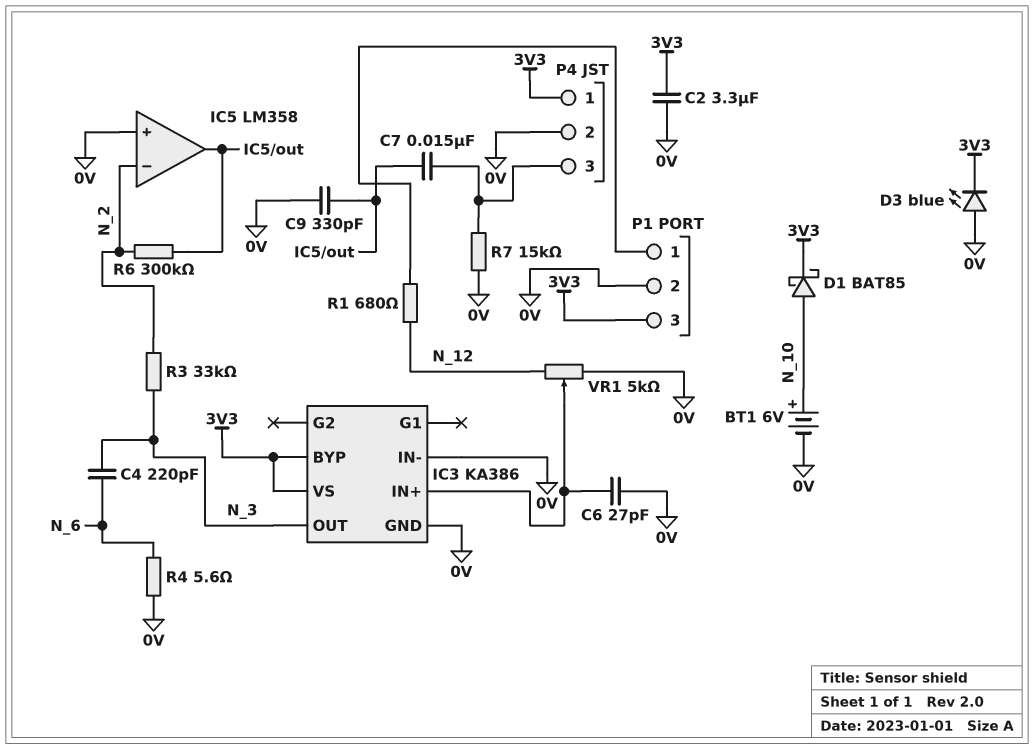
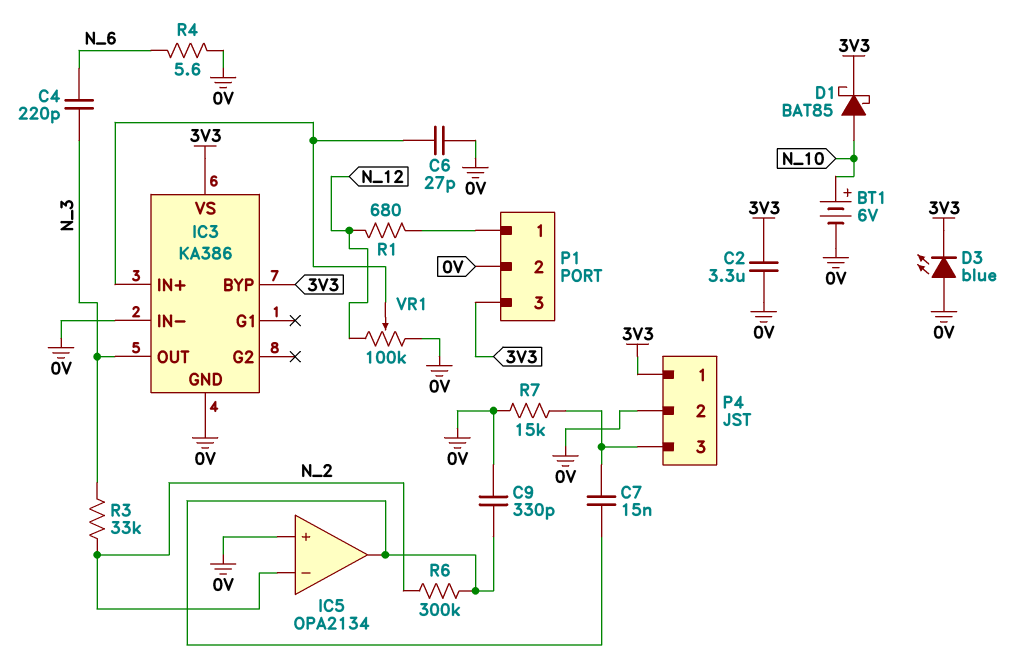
IC5: LM358 -> OPA2134
VR1: 5k (0V, N_12, wiper IC3/IN+) -> 100k (0V, N_12, wiper IC3/IN+)

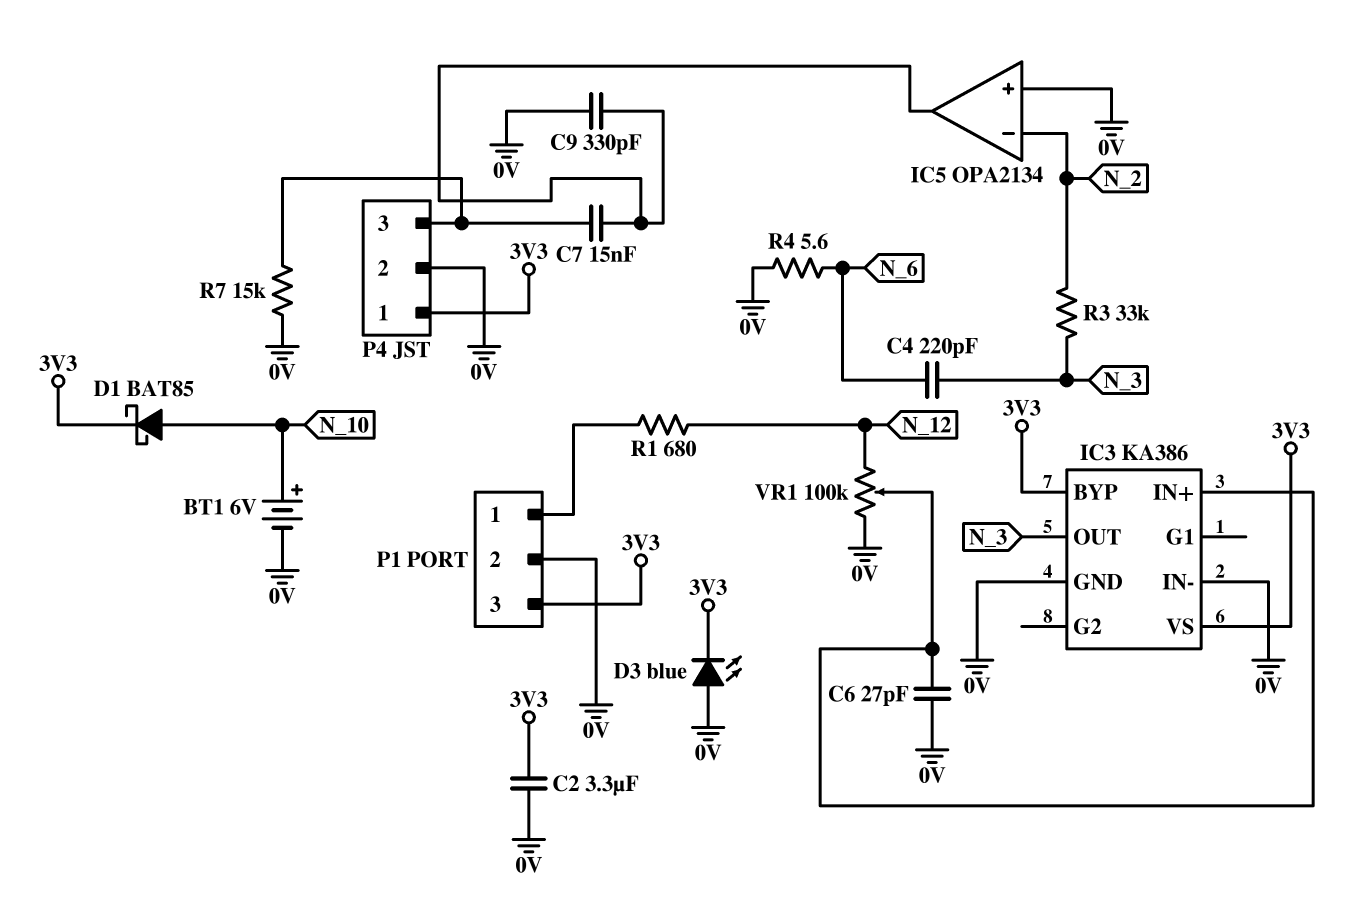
R6: 300k (IC5/out, N_2) -> none

